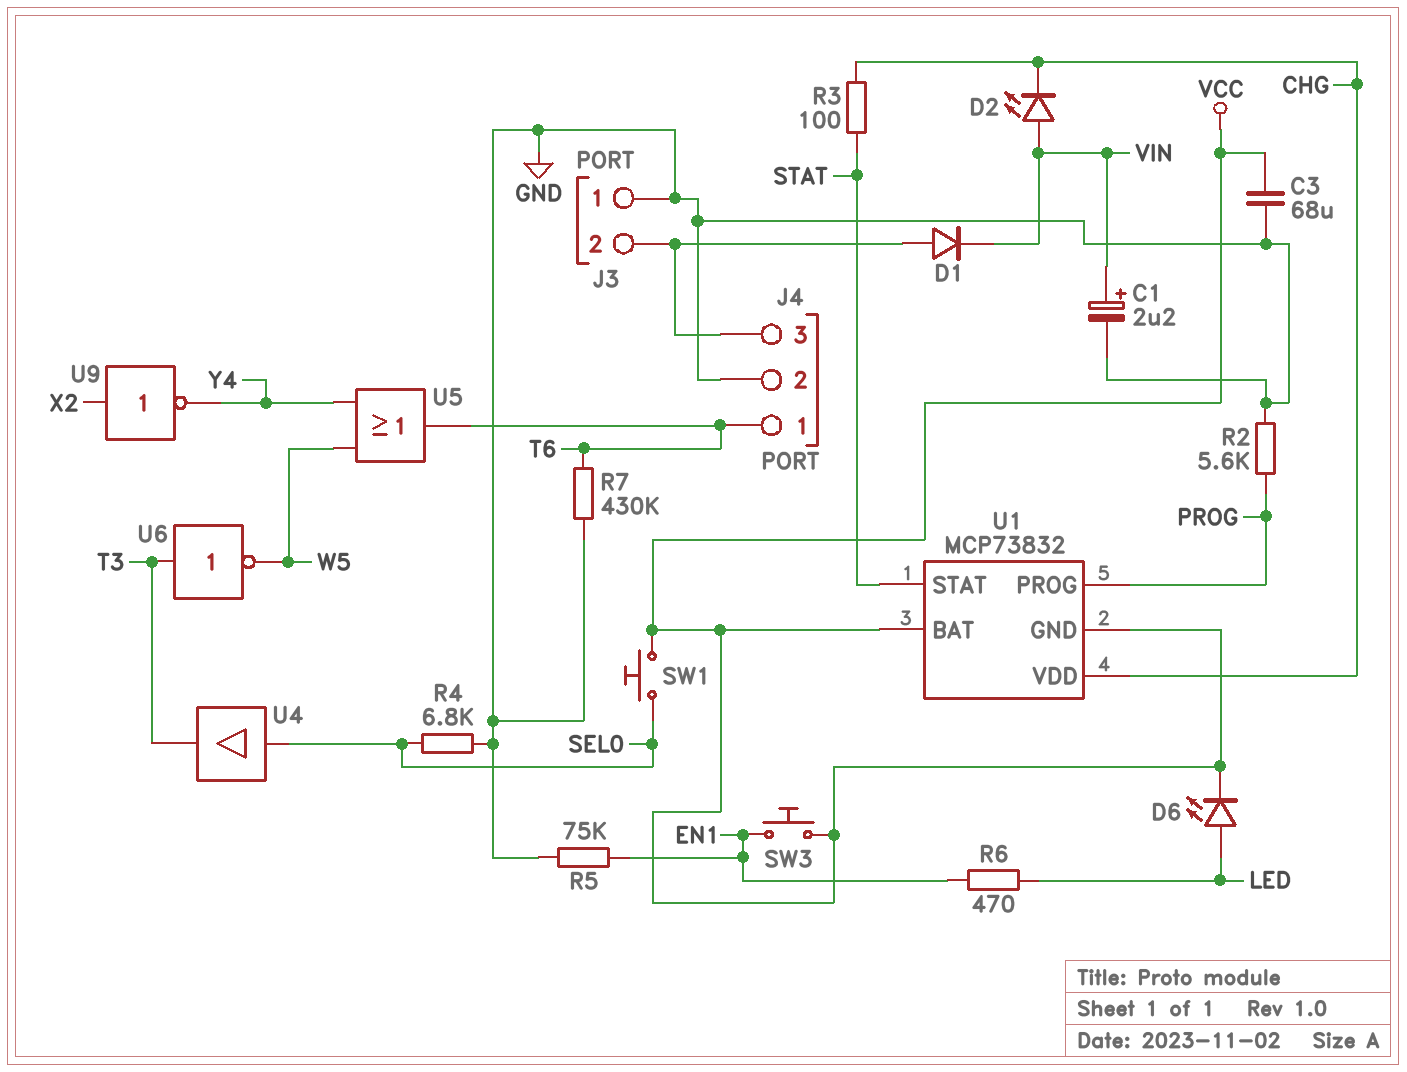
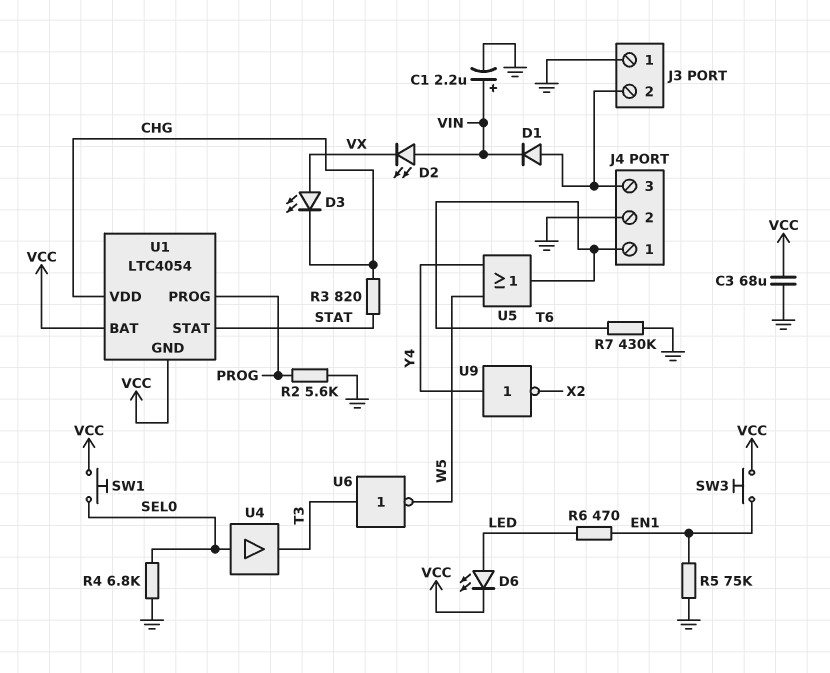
D2: LED (A VIN, K CHG) -> LED (A VIN, K VX)
D3: none -> LED (A VX, K CHG)
R3: 100 (CHG, STAT) -> 820 (CHG, STAT)
U1: MCP73832 -> LTC4054
U9: NOT (in X2, out Y4) -> NOT (in Y4, out X2)

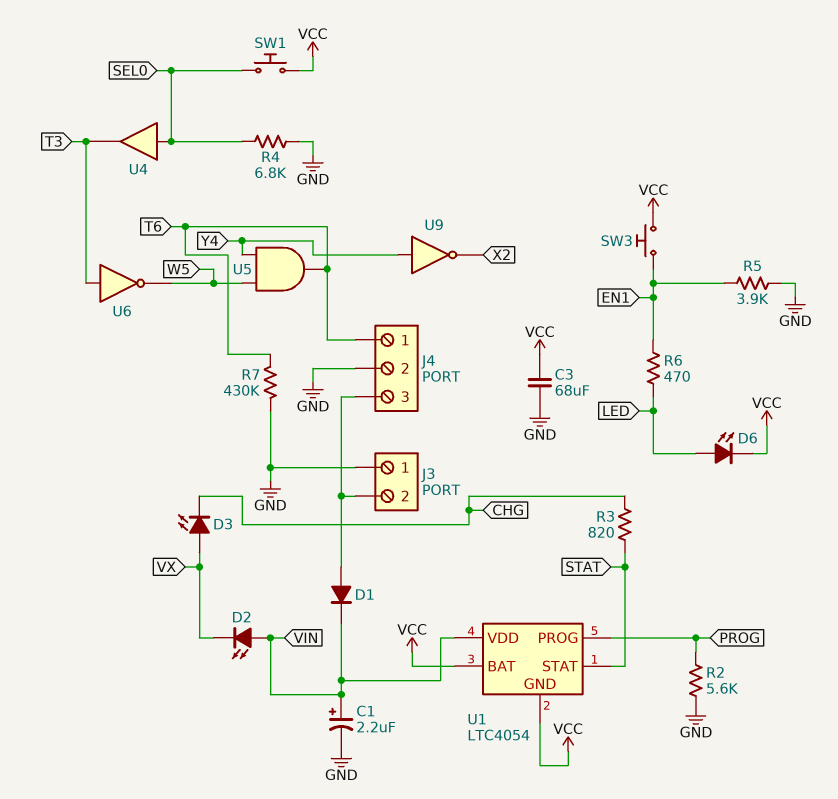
R5: 75k (EN1, GND) -> 3.9k (EN1, GND)
U1 pin VDD: CHG -> VIN
U5: OR (in W5, in Y4, out T6) -> AND (in W5, in Y4, out T6)

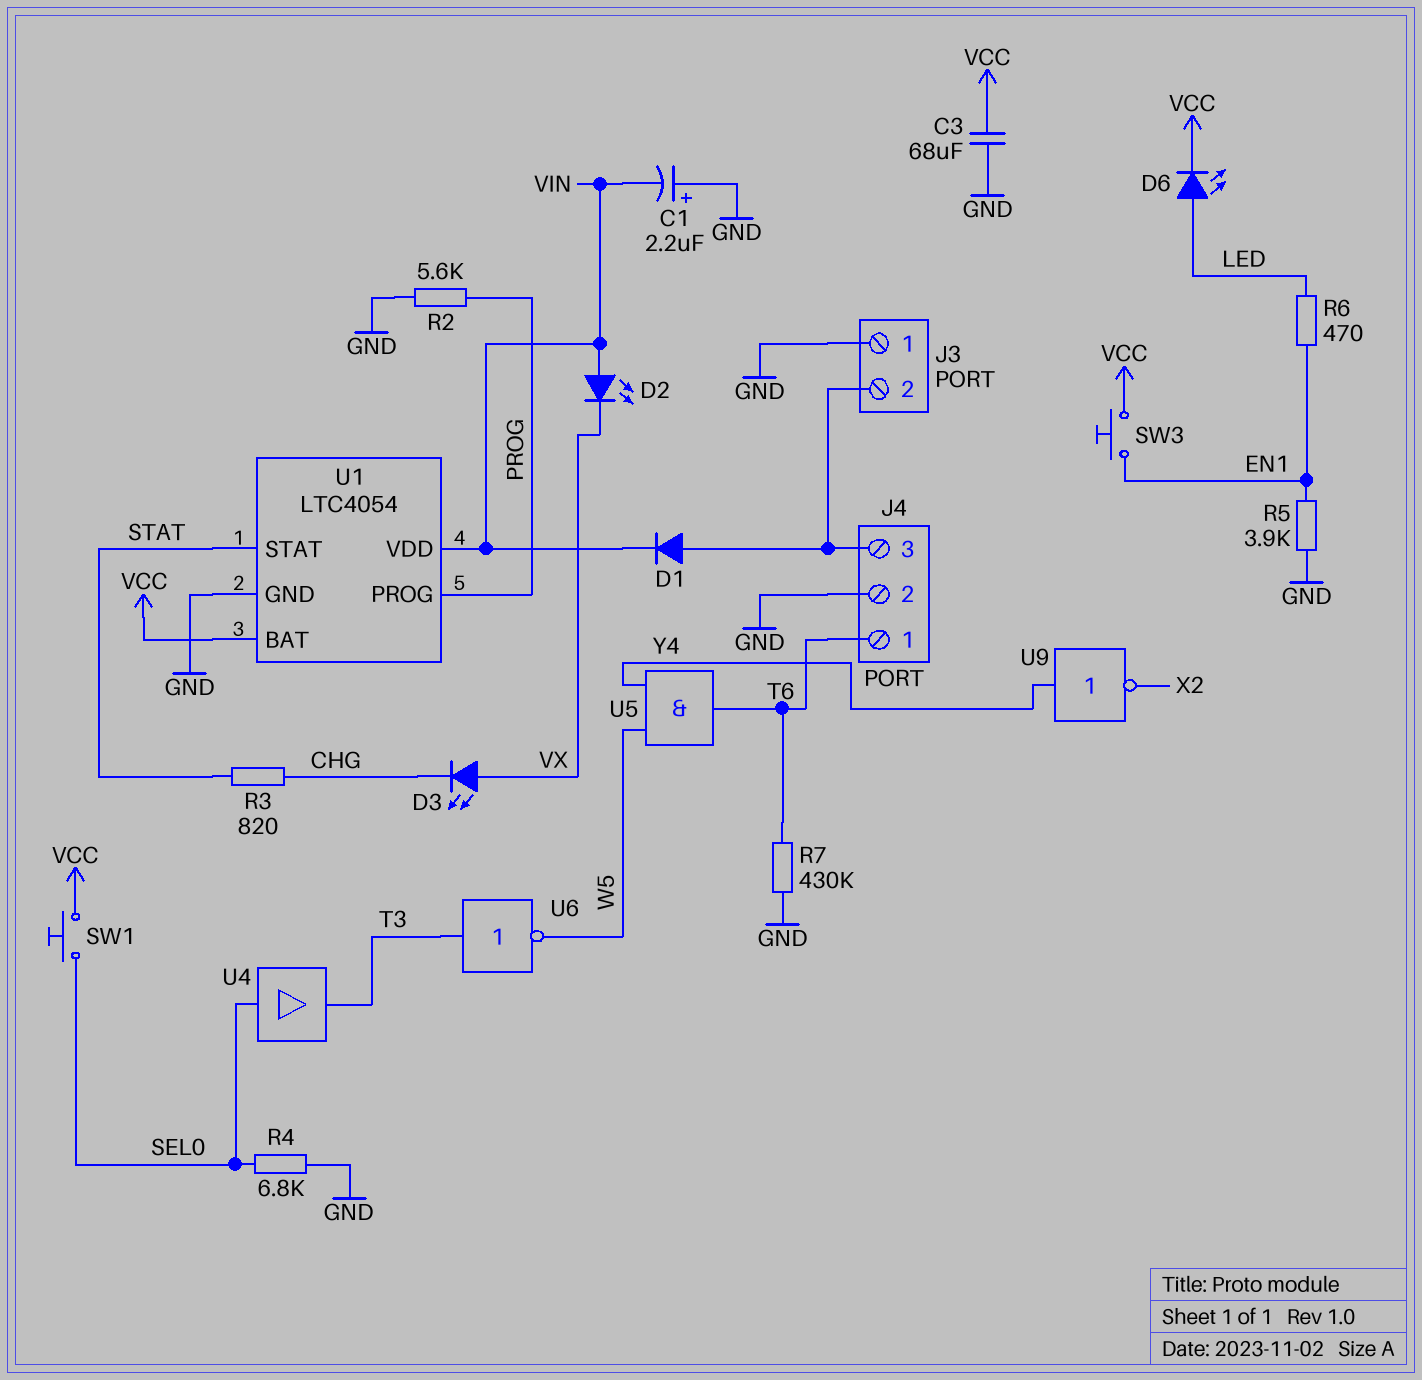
C1: 2.2uF (plus VIN, minus GND) -> 2.2uF (plus GND, minus VIN)
U1 pin GND: VCC -> GND

